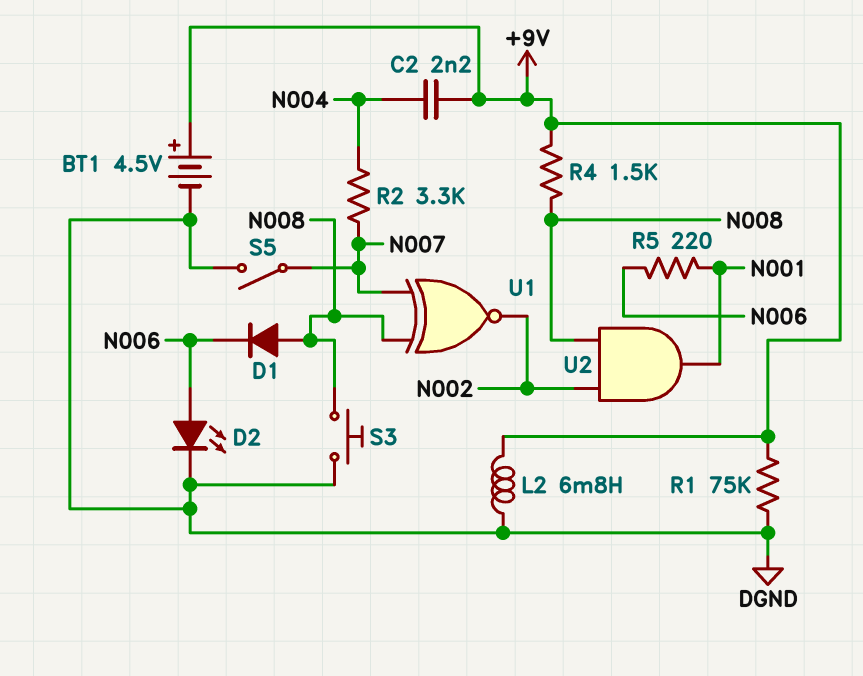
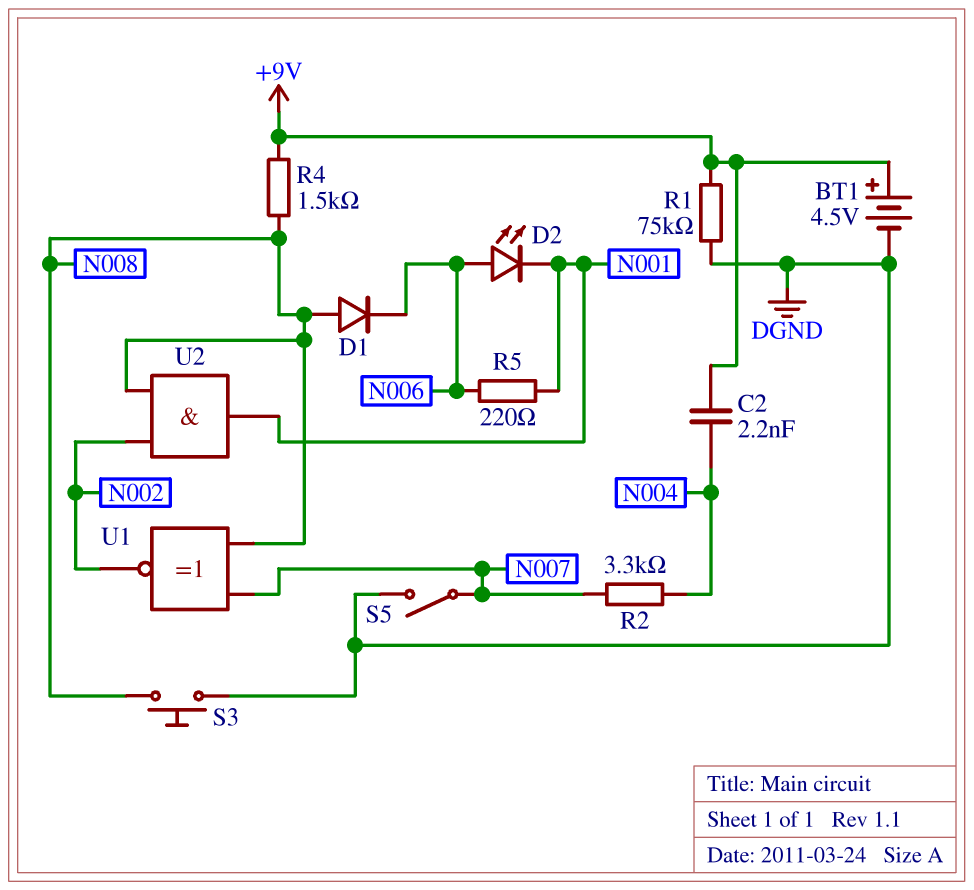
D2: LED (A N006, K DGND) -> LED (A N006, K N001)
L2: 6.8mH (+9V, DGND) -> none

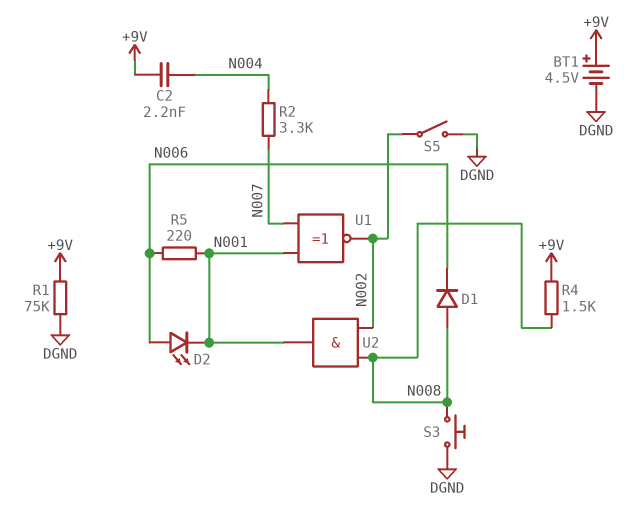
S5: switch (DGND, N007) -> switch (DGND, N002)
U1: XNOR (in N007, in N008, out N002) -> XNOR (in N001, in N007, out N002)

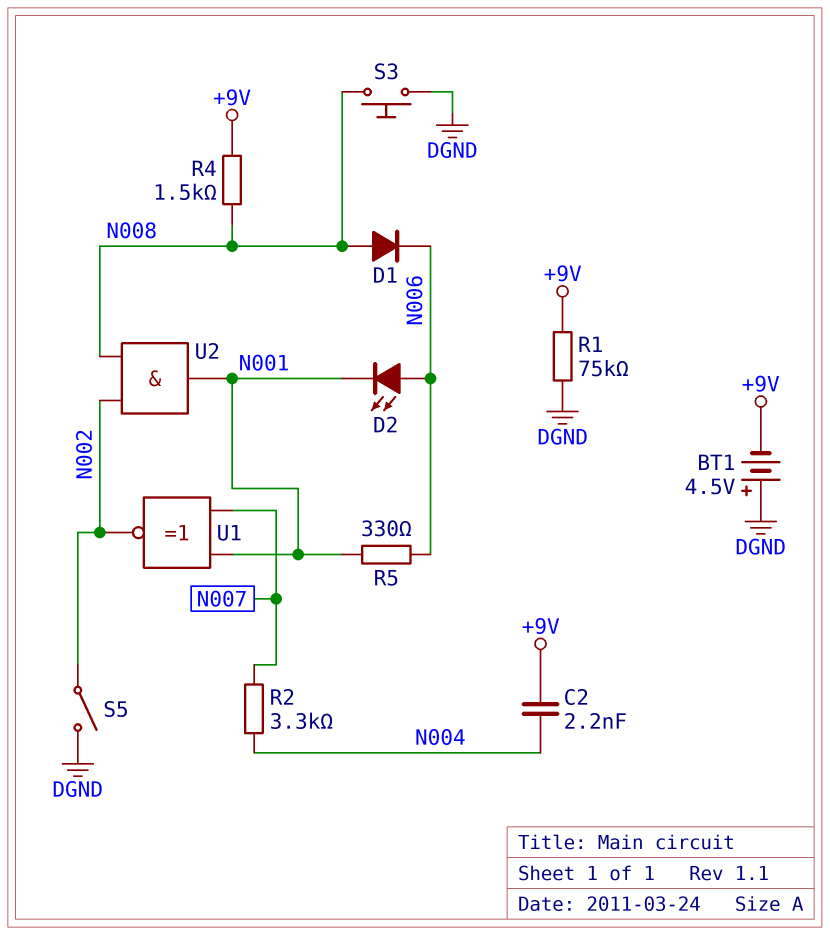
BT1: 4.5V (plus +9V, minus DGND) -> 4.5V (plus DGND, minus +9V)
R5: 220 (N001, N006) -> 330 (N001, N006)

